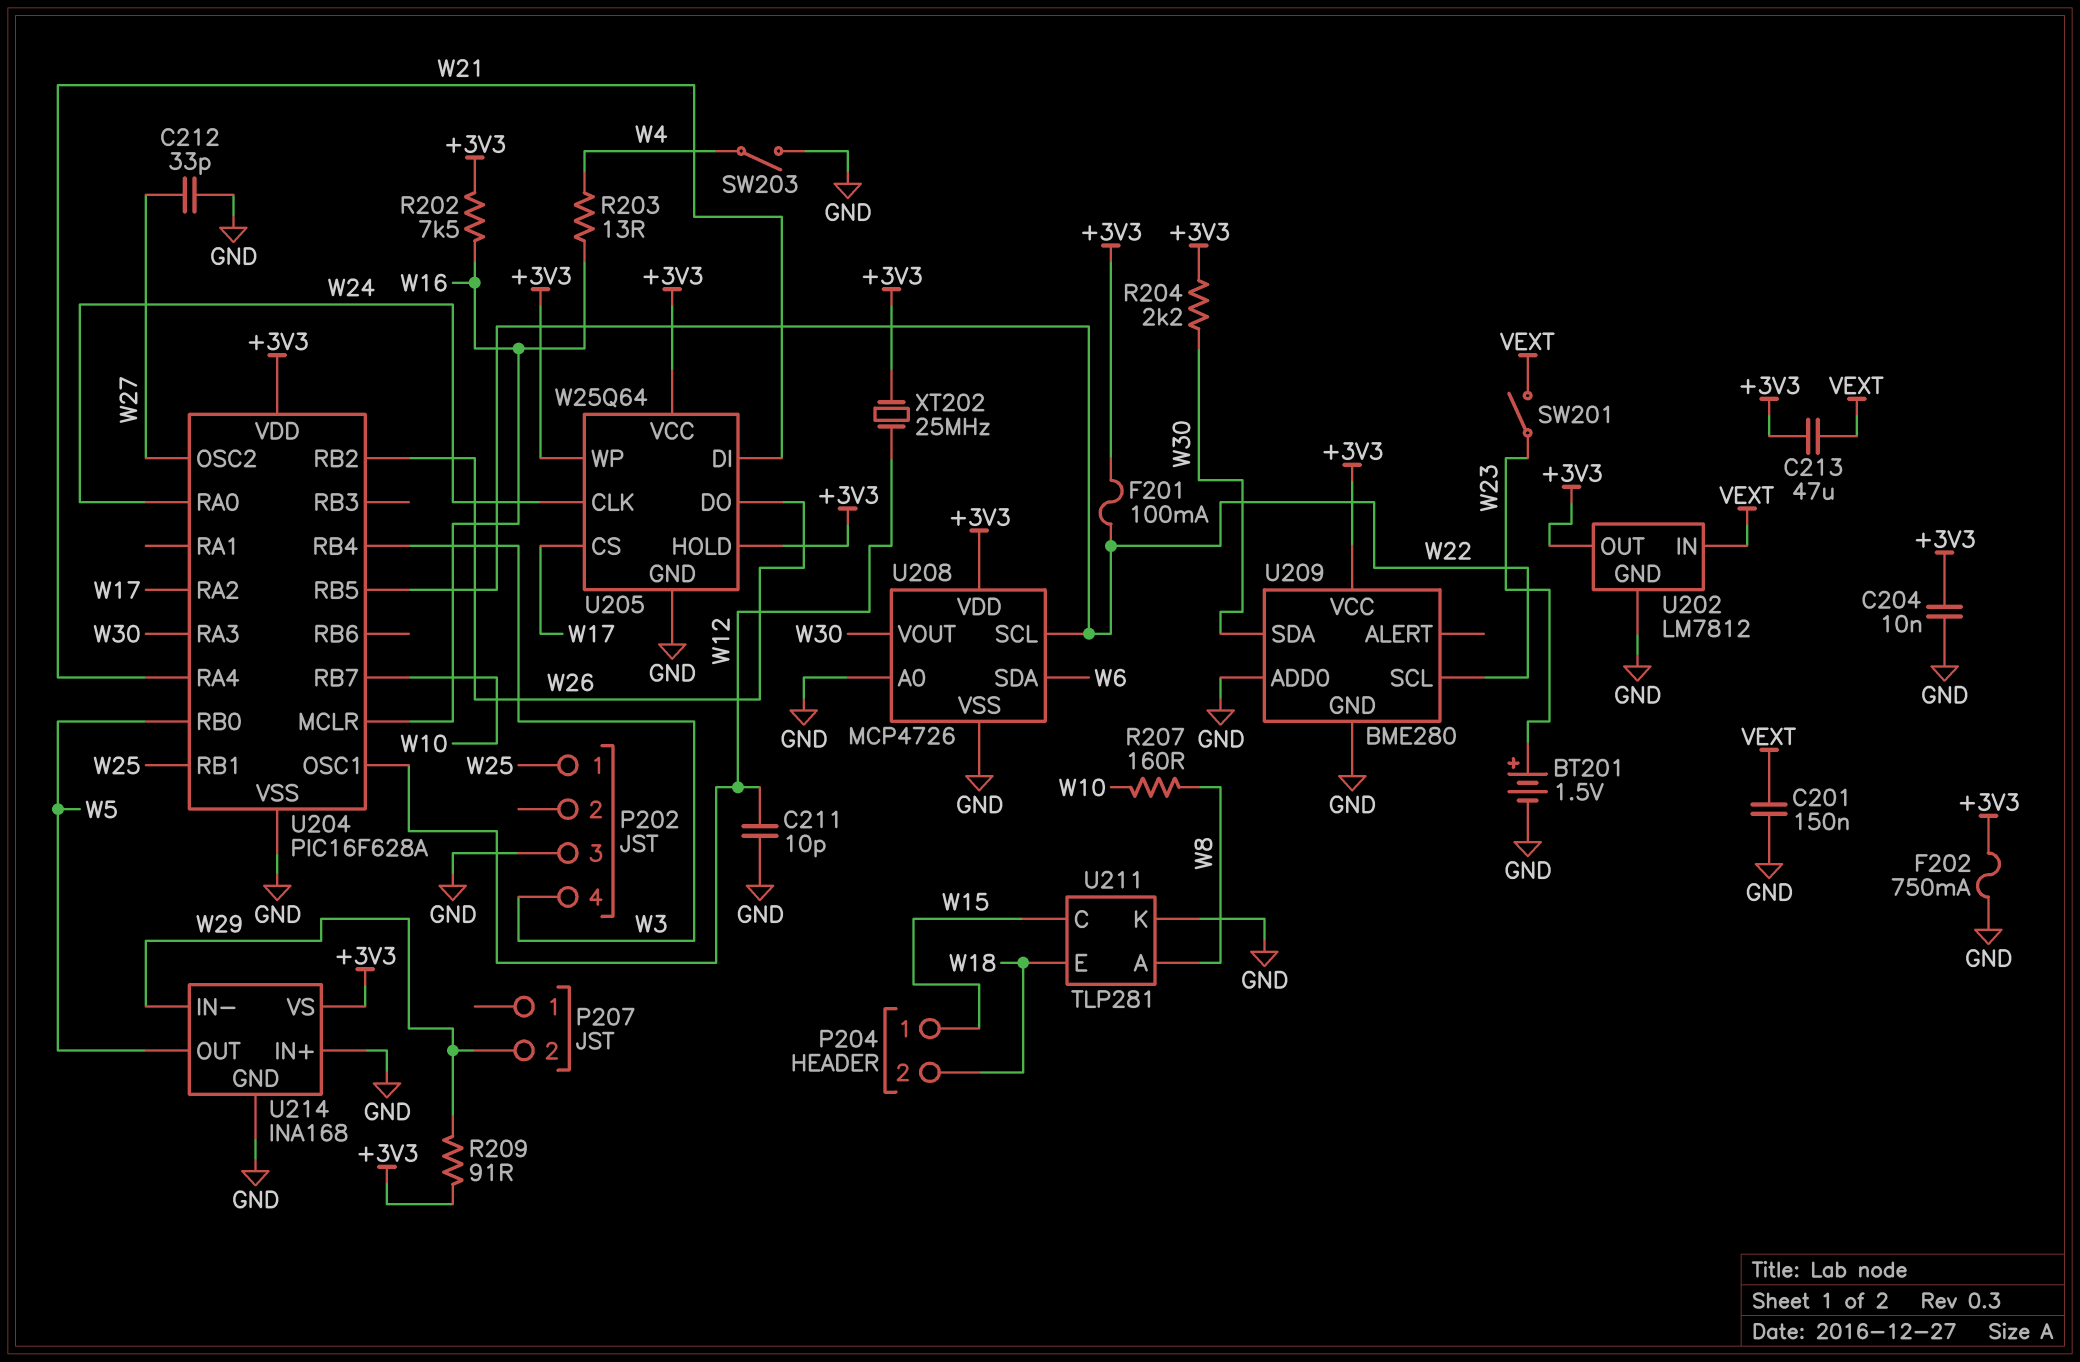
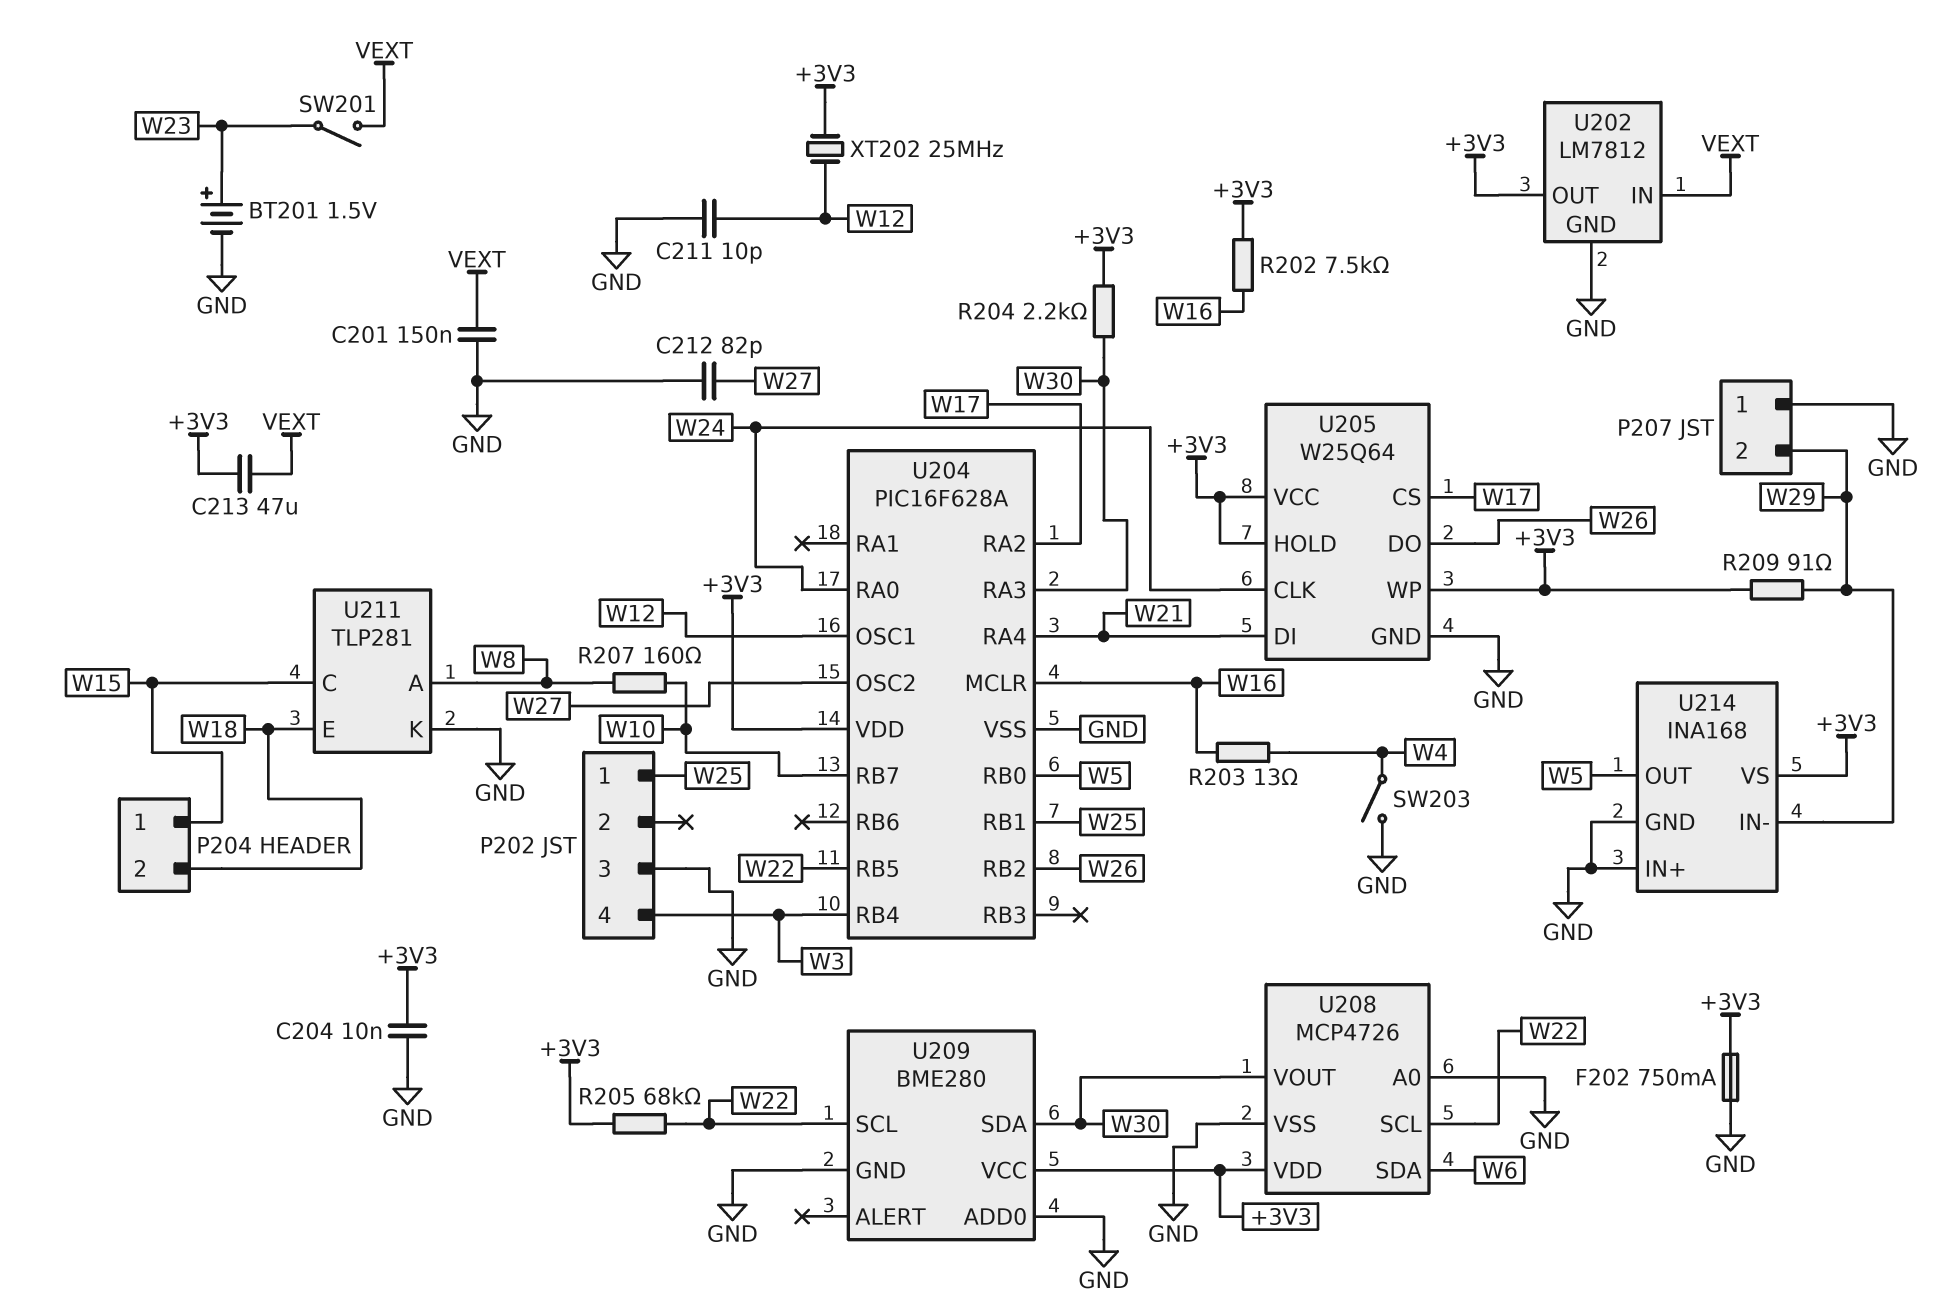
C212: 33pF (GND, W27) -> 82pF (GND, W27)
F201: 100mA (+3V3, W22) -> none
P207 pin 1: none -> GND
R205: none -> 68k (+3V3, W22)

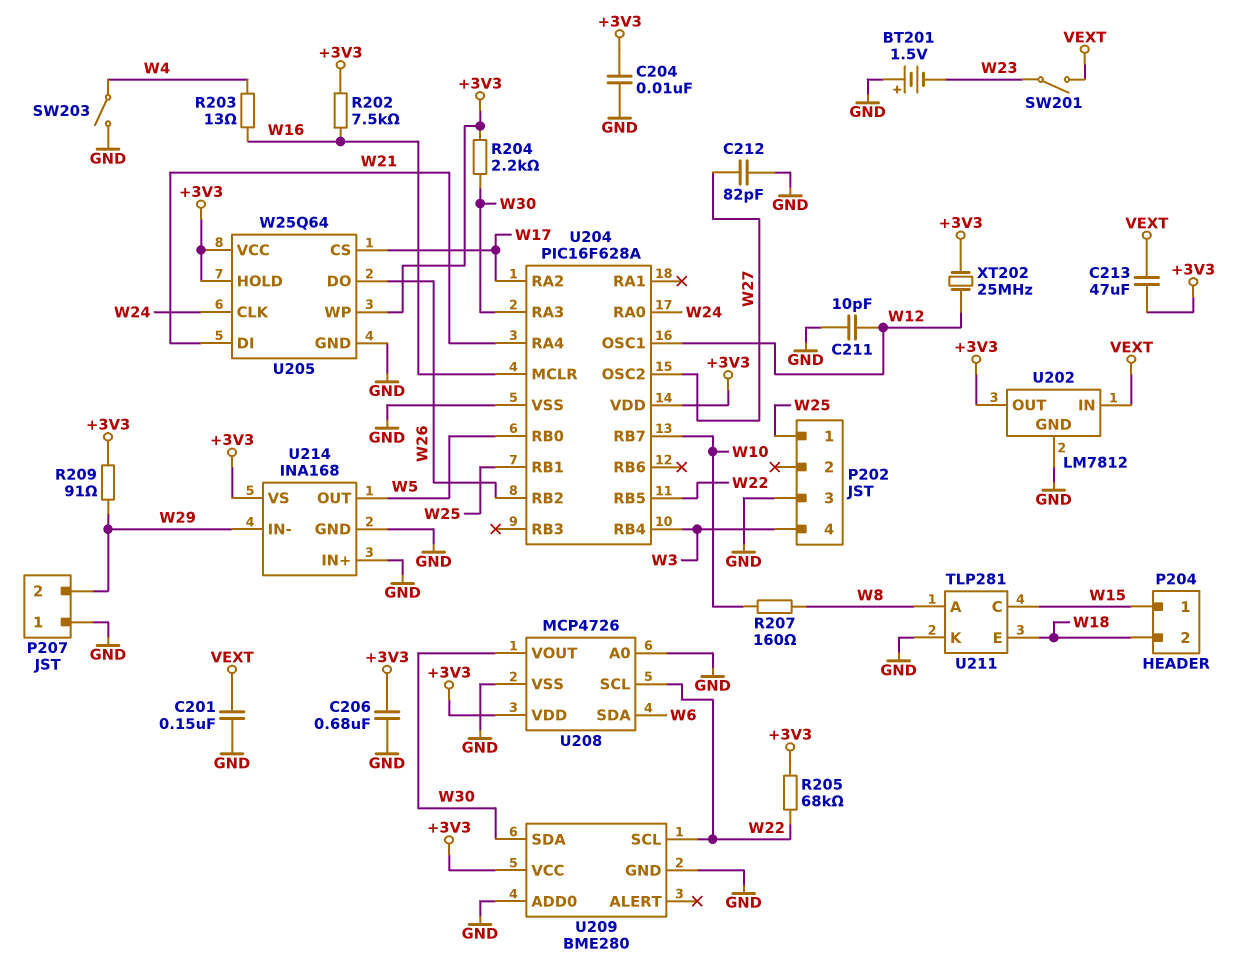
BT201: 1.5V (plus W23, minus GND) -> 1.5V (plus GND, minus W23)
C206: none -> 680nF (+3V3, GND)
F202: 750mA (+3V3, GND) -> none

